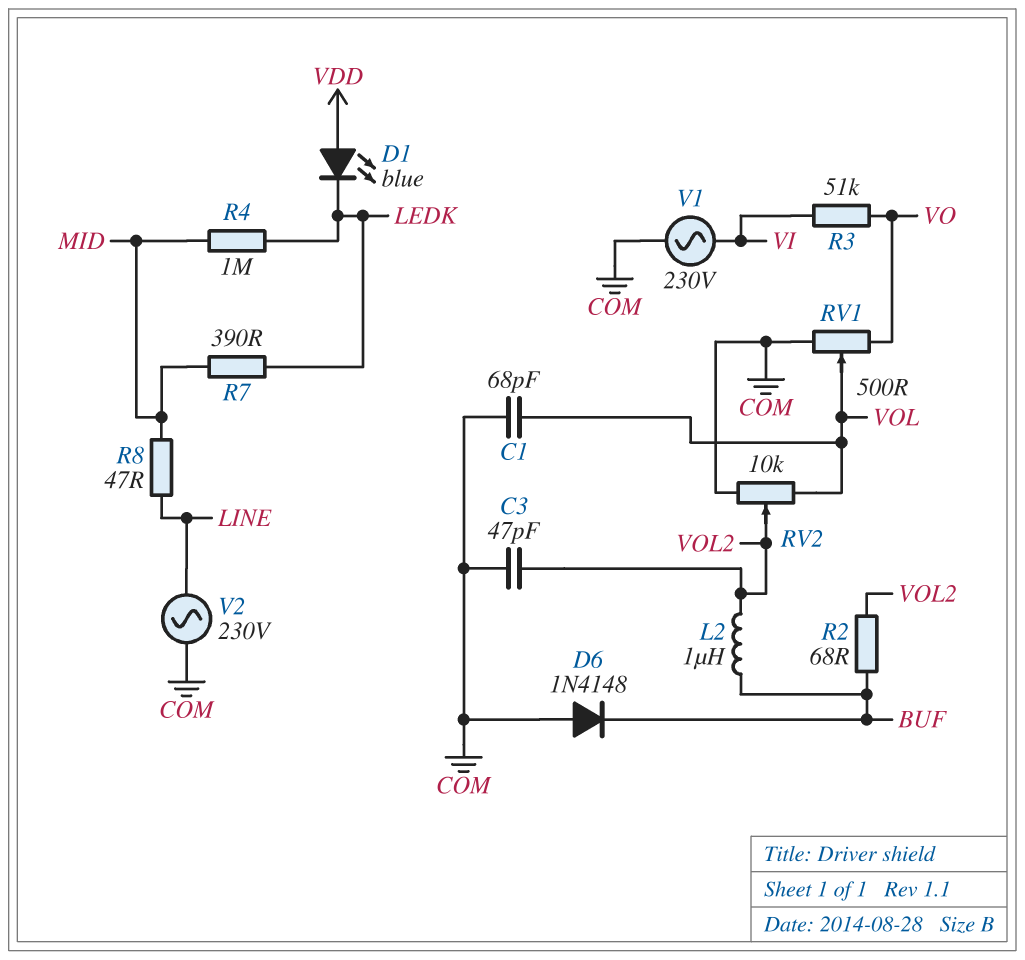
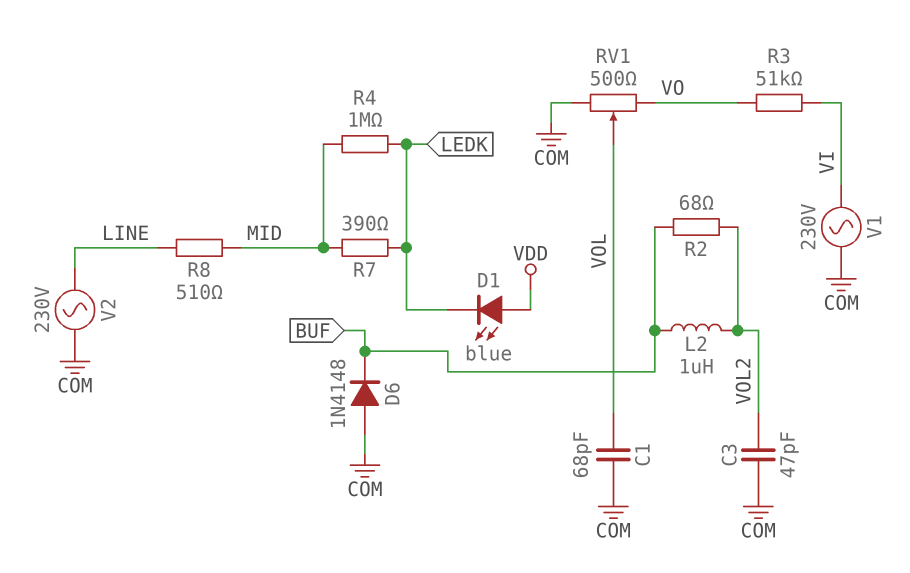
R8: 47 (LINE, MID) -> 510 (LINE, MID)
RV2: 10k (COM, VOL, wiper VOL2) -> none

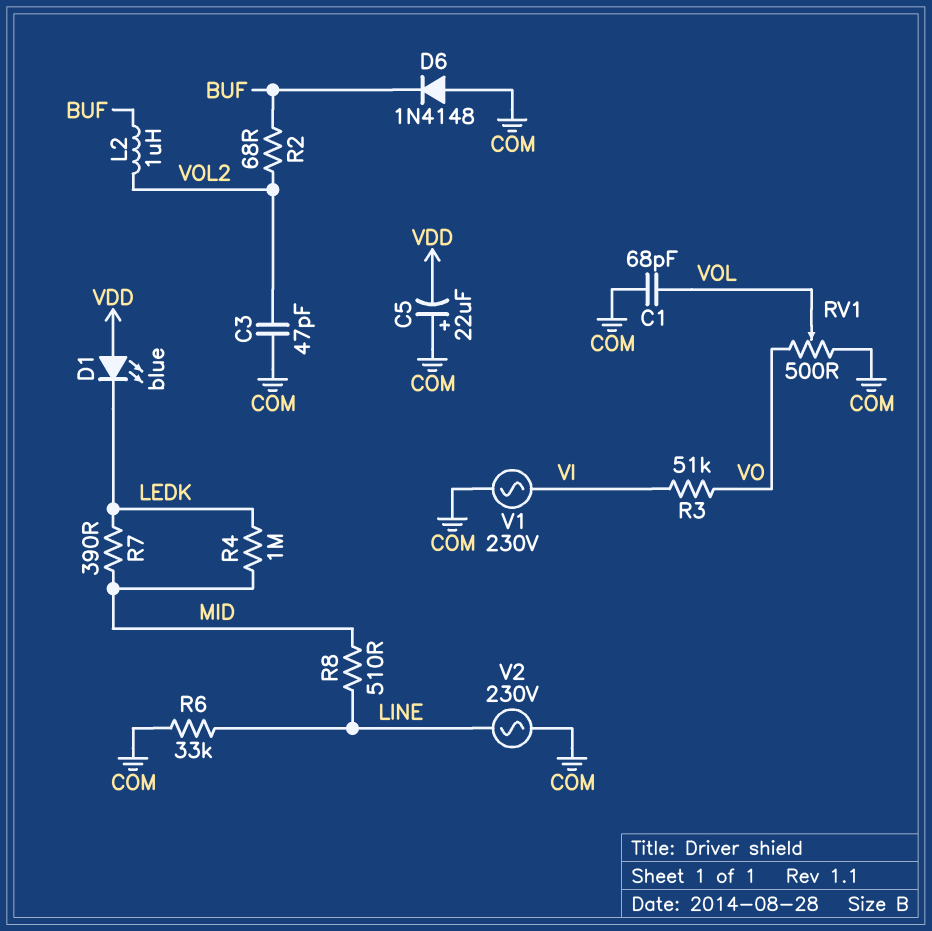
C5: none -> 22uF (plus COM, minus VDD)
R6: none -> 33k (COM, LINE)

